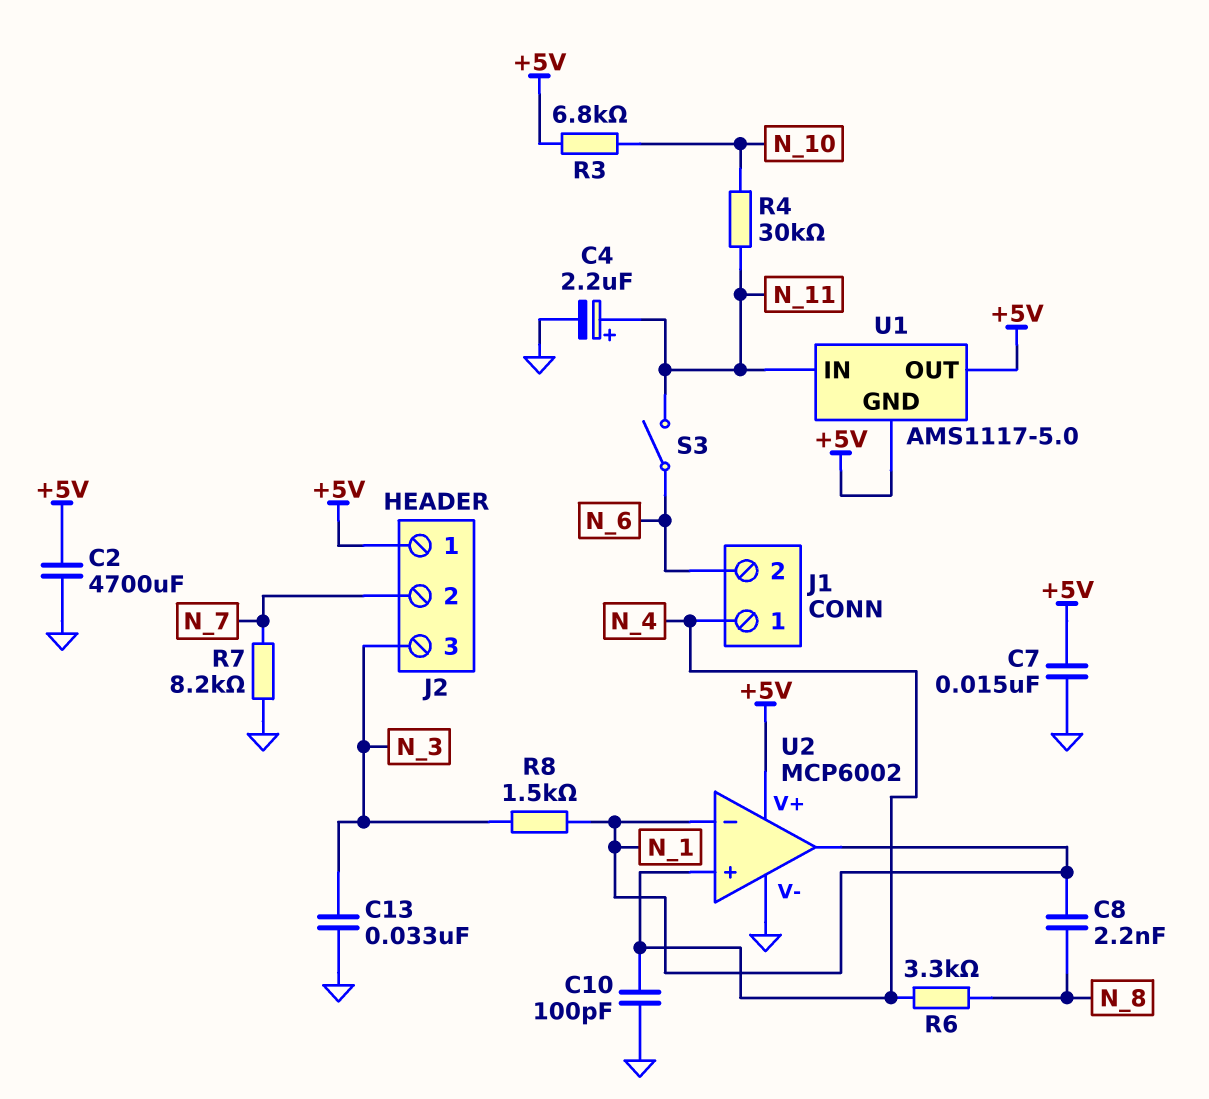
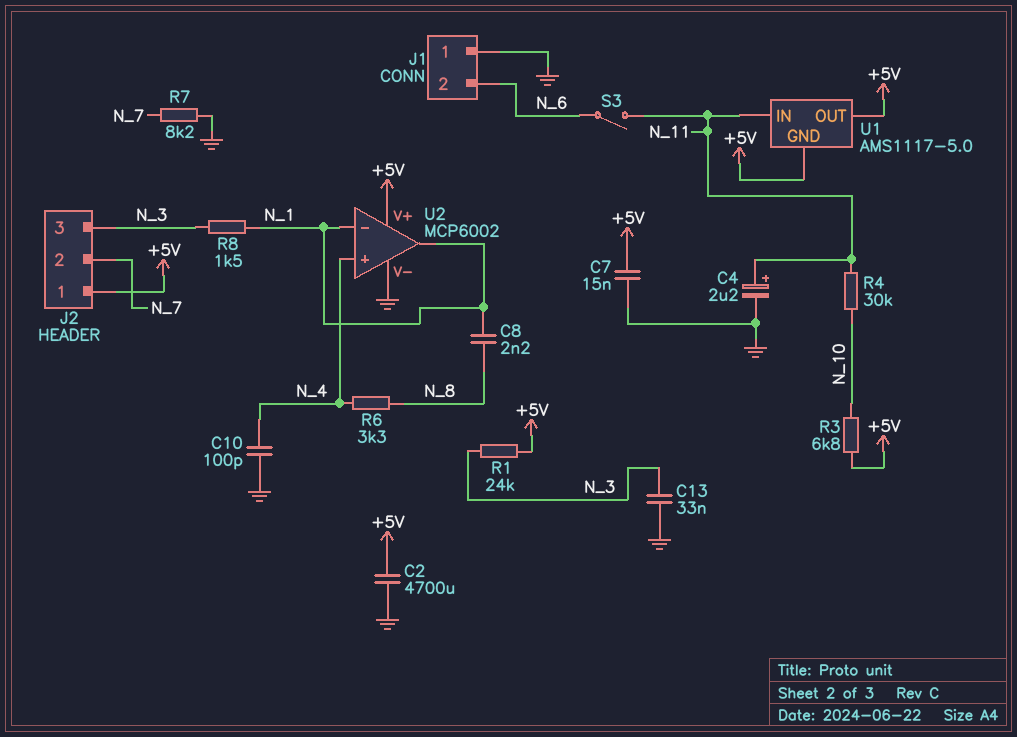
J1 pin 1: N_4 -> GND
R1: none -> 24k (+5V, N_3)

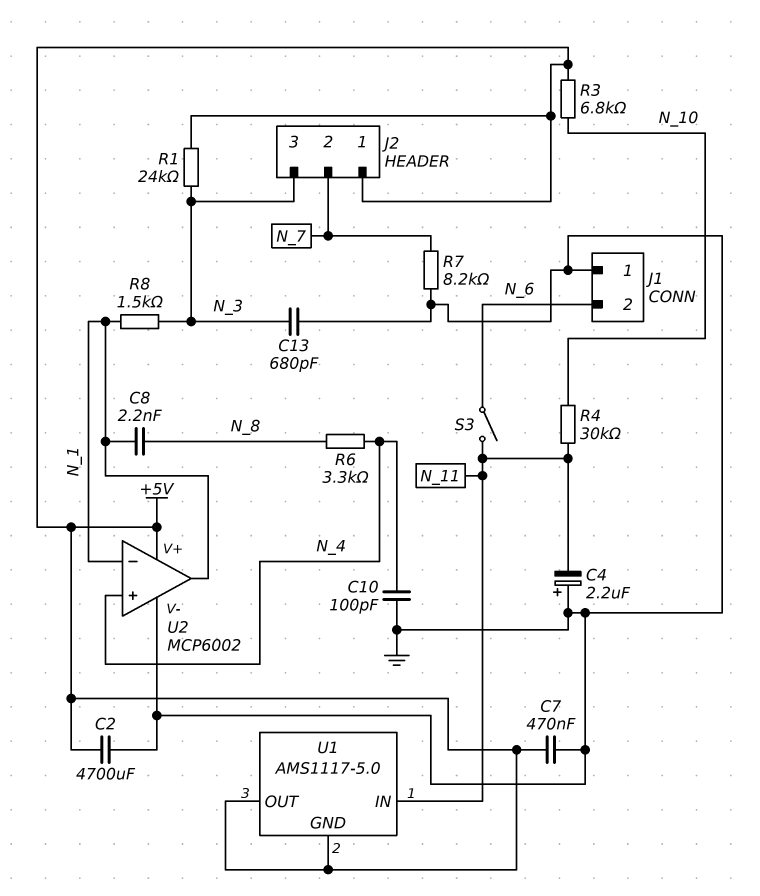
C4: 2.2uF (plus N_11, minus GND) -> 2.2uF (plus GND, minus N_11)
C7: 15nF (+5V, GND) -> 470nF (+5V, GND)
C13: 33nF (GND, N_3) -> 680pF (GND, N_3)

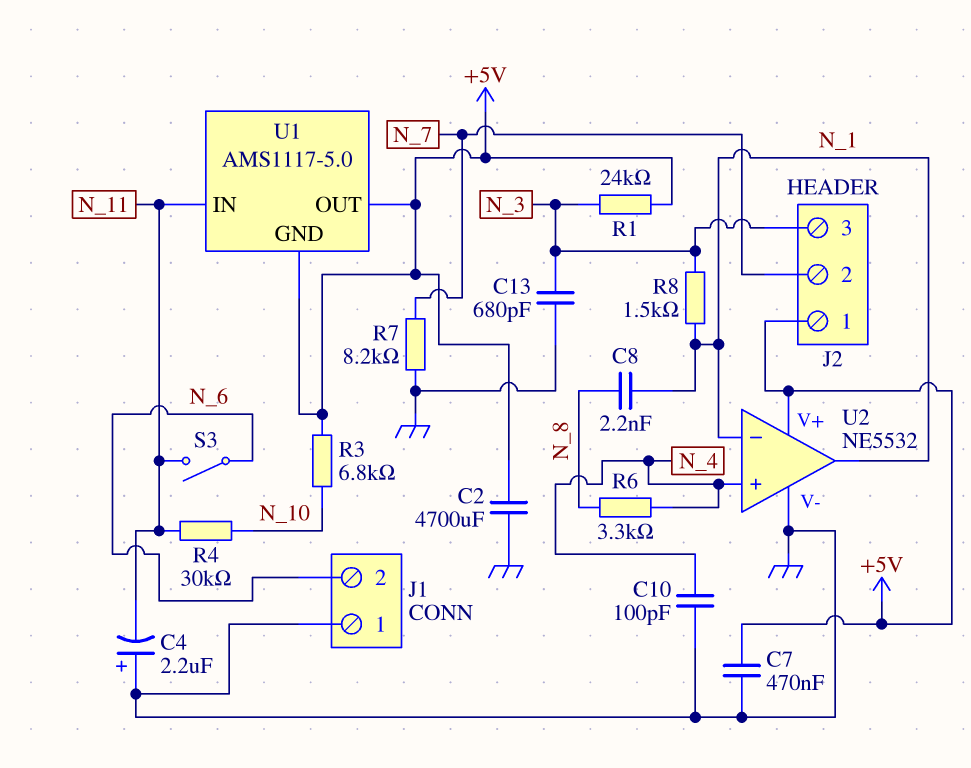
U2: MCP6002 -> NE5532

